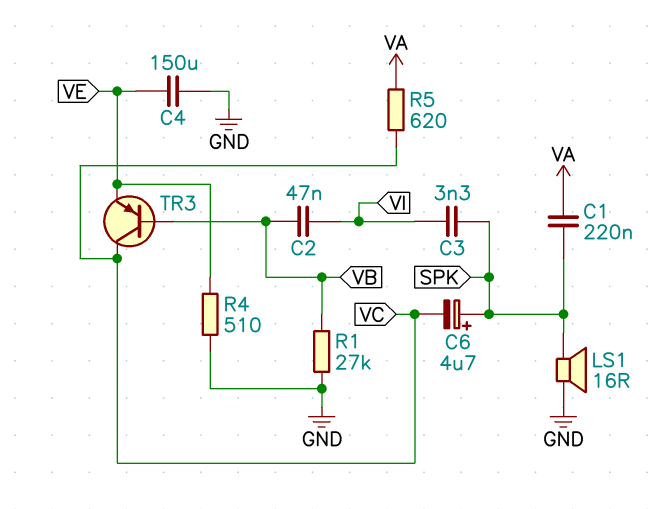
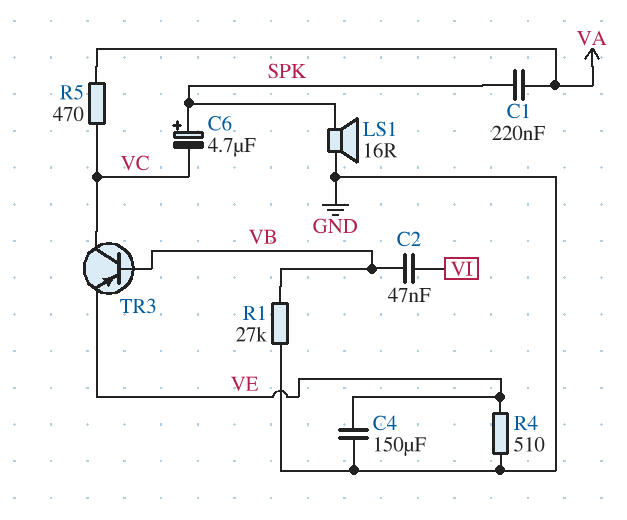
C3: 3.3nF (SPK, VI) -> none
R5: 620 (VA, VC) -> 470 (VA, VC)

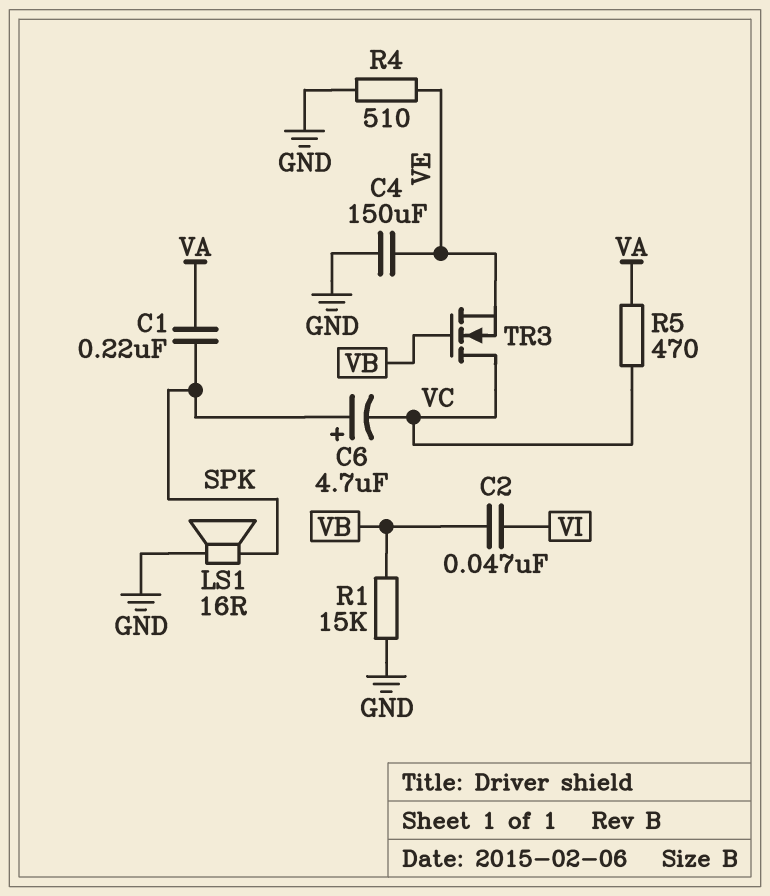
R1: 27k (GND, VB) -> 15k (GND, VB)
TR3: PNP (B VB, C VC, E VE) -> NMOS (G VB, D VC, S VE)

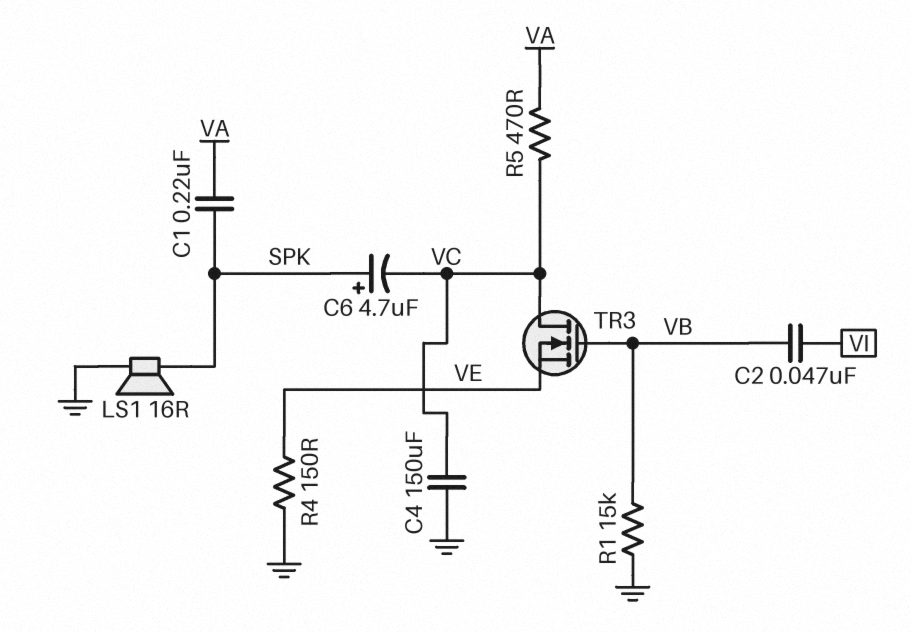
C4: 150uF (GND, VE) -> 150uF (GND, VC)
R4: 510 (GND, VE) -> 150 (GND, VE)

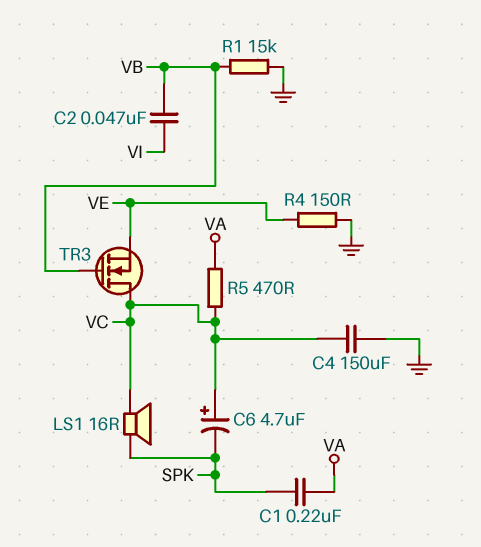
C6: 4.7uF (plus SPK, minus VC) -> 4.7uF (plus VC, minus SPK)
LS1: speaker 16R (GND, SPK) -> speaker 16R (SPK, VC)

